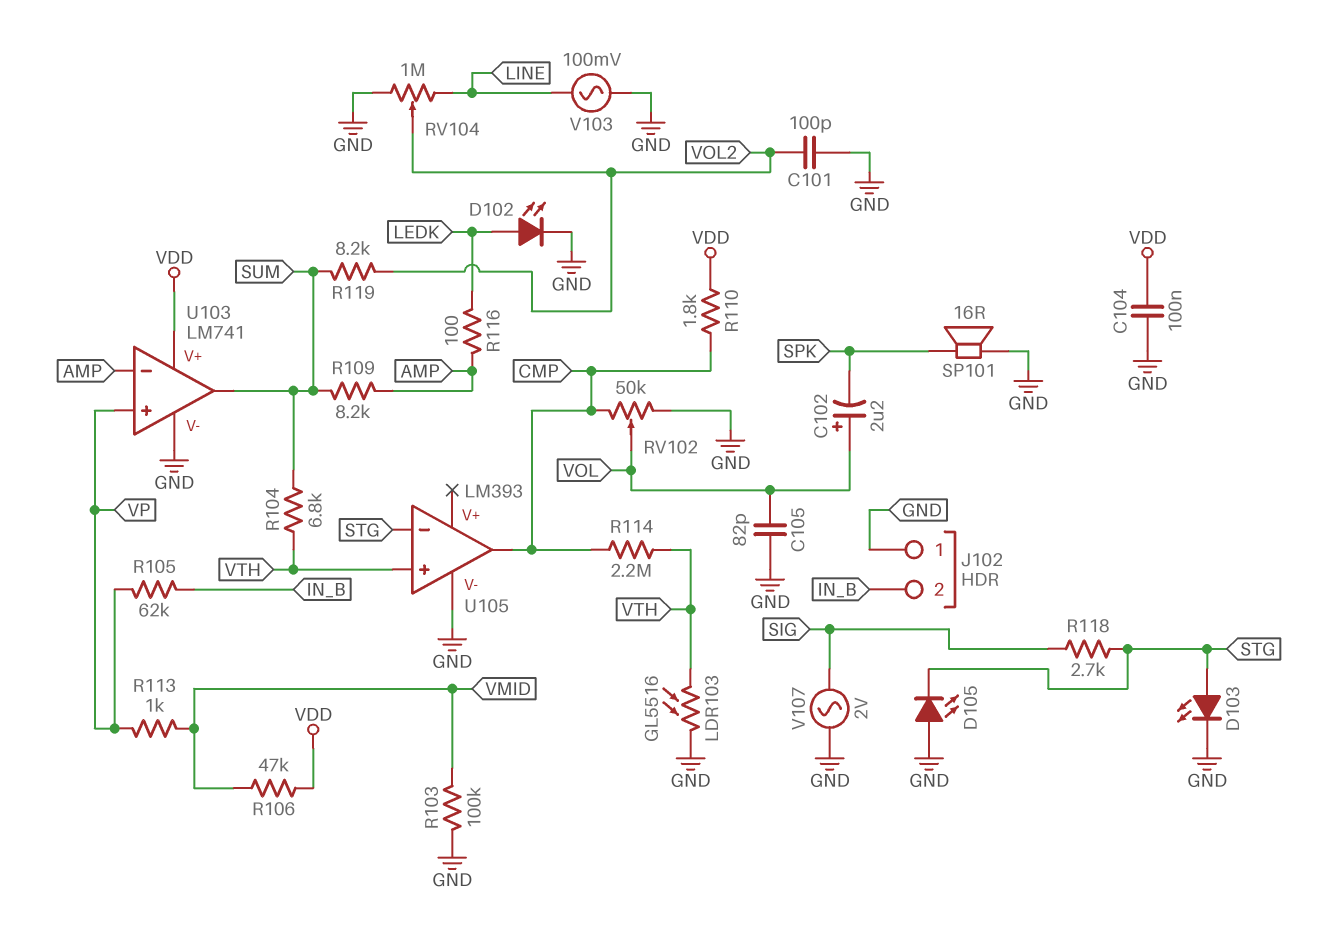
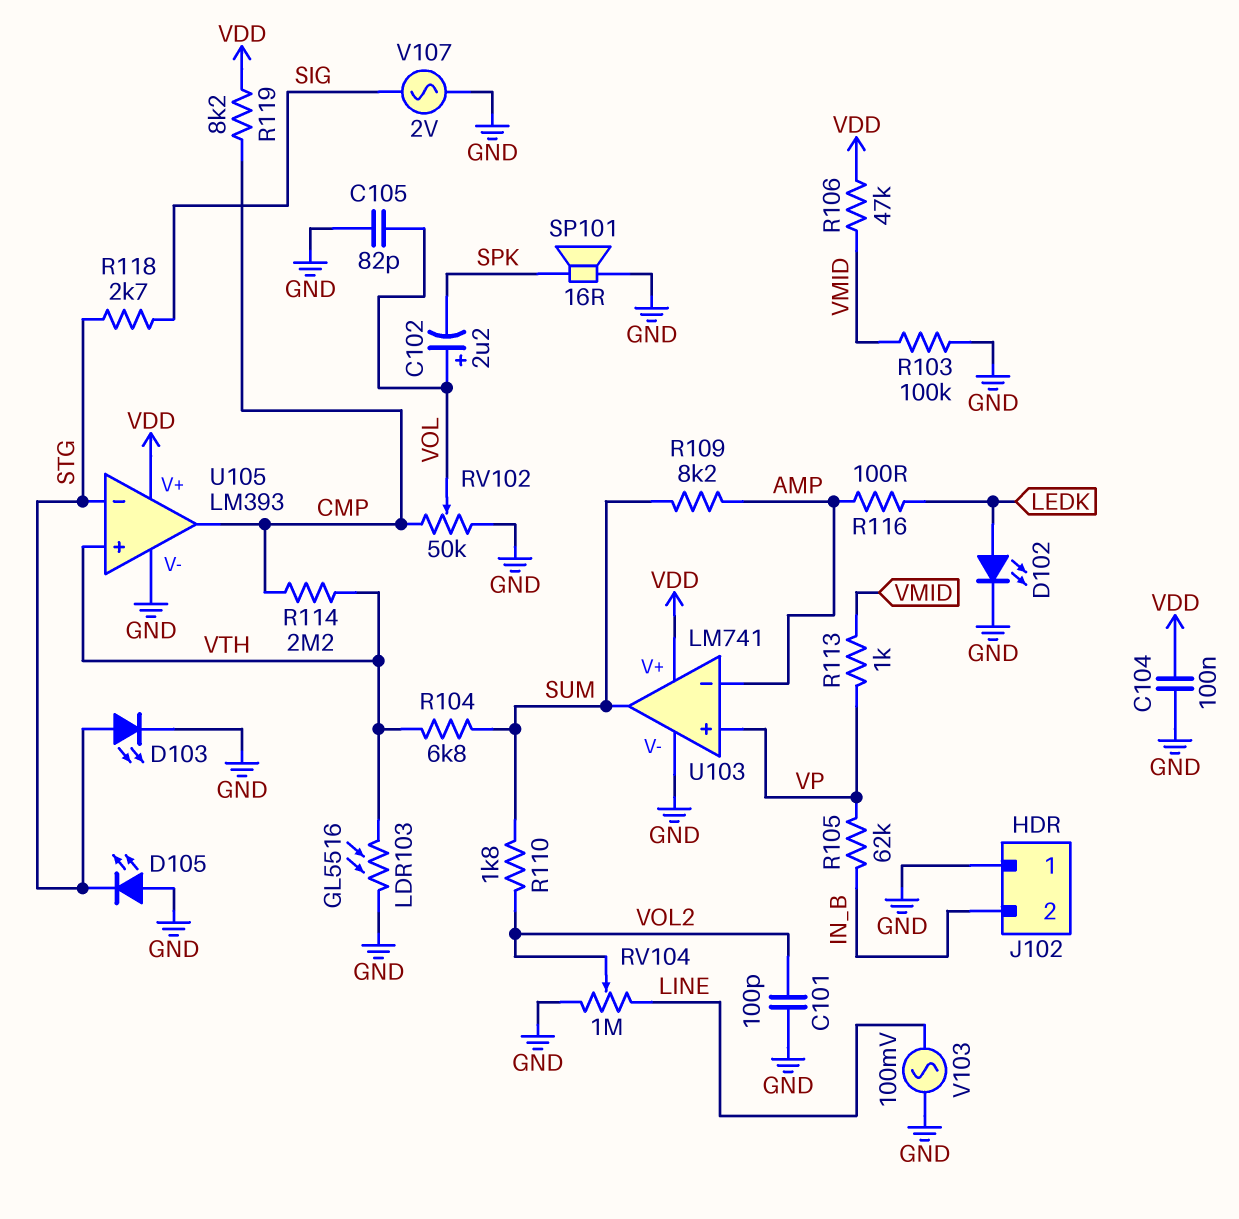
R110: 1.8k (CMP, VDD) -> 1.8k (SUM, VOL2)
R119: 8.2k (SUM, VOL2) -> 8.2k (CMP, VDD)
U105 pin V+: none -> VDD

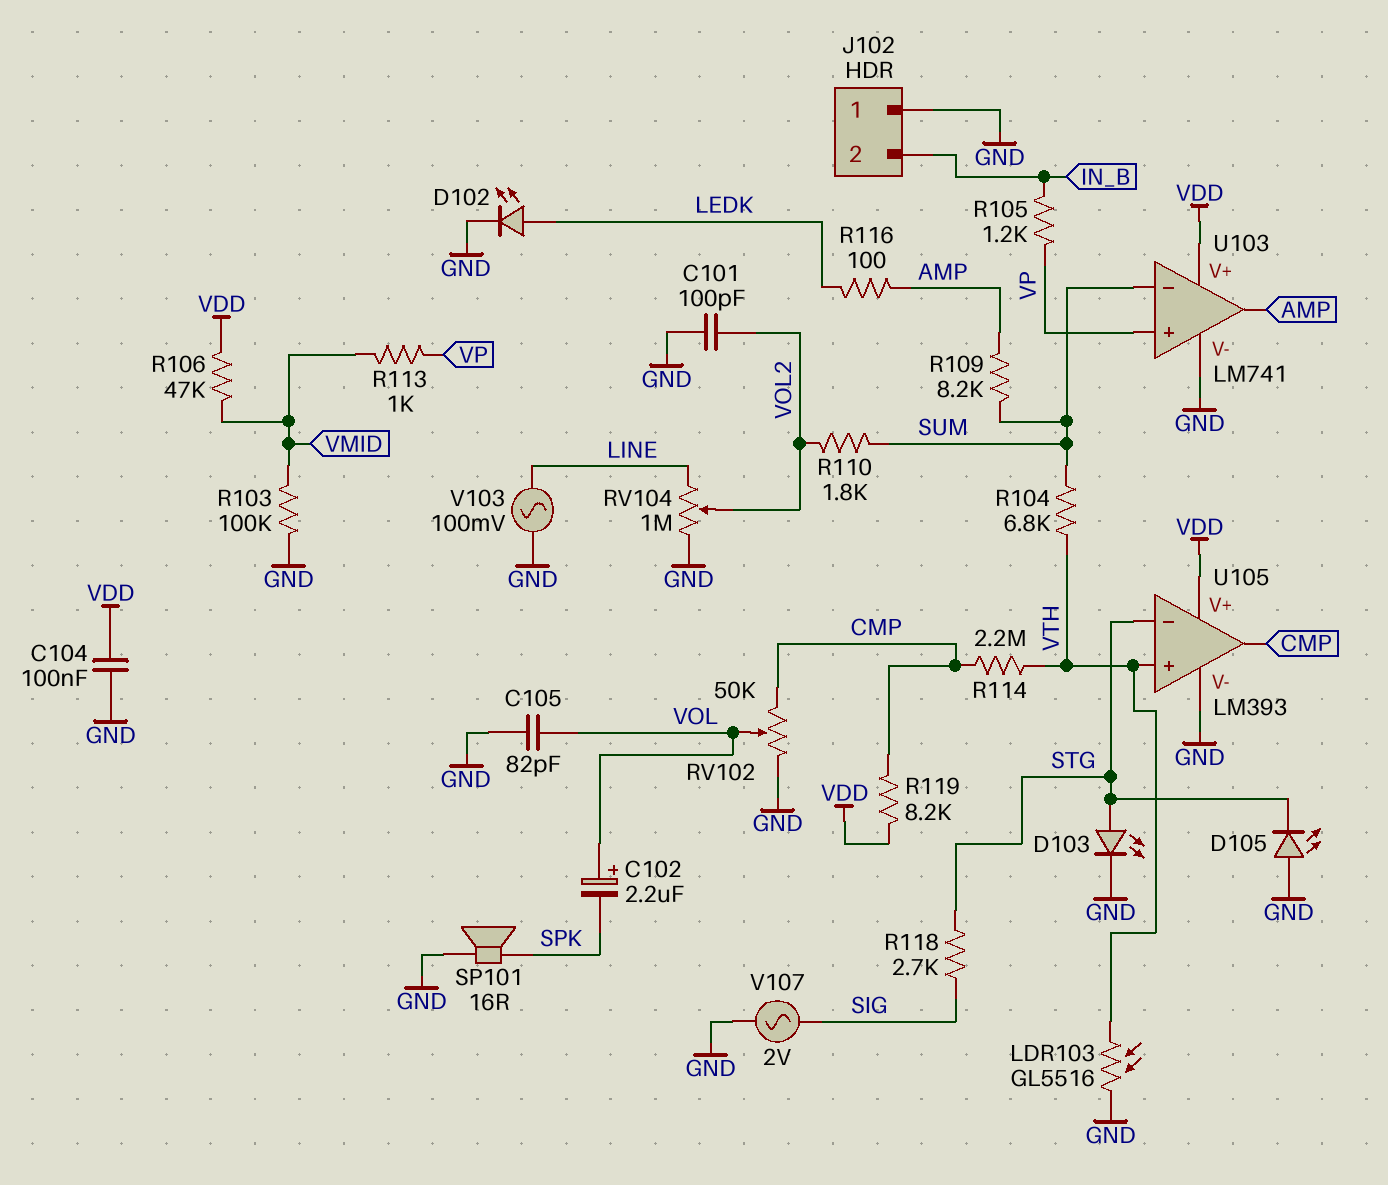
R105: 62k (IN_B, VP) -> 1.2k (IN_B, VP)
U103 pin in-: AMP -> SUM
U103 pin out: SUM -> AMP

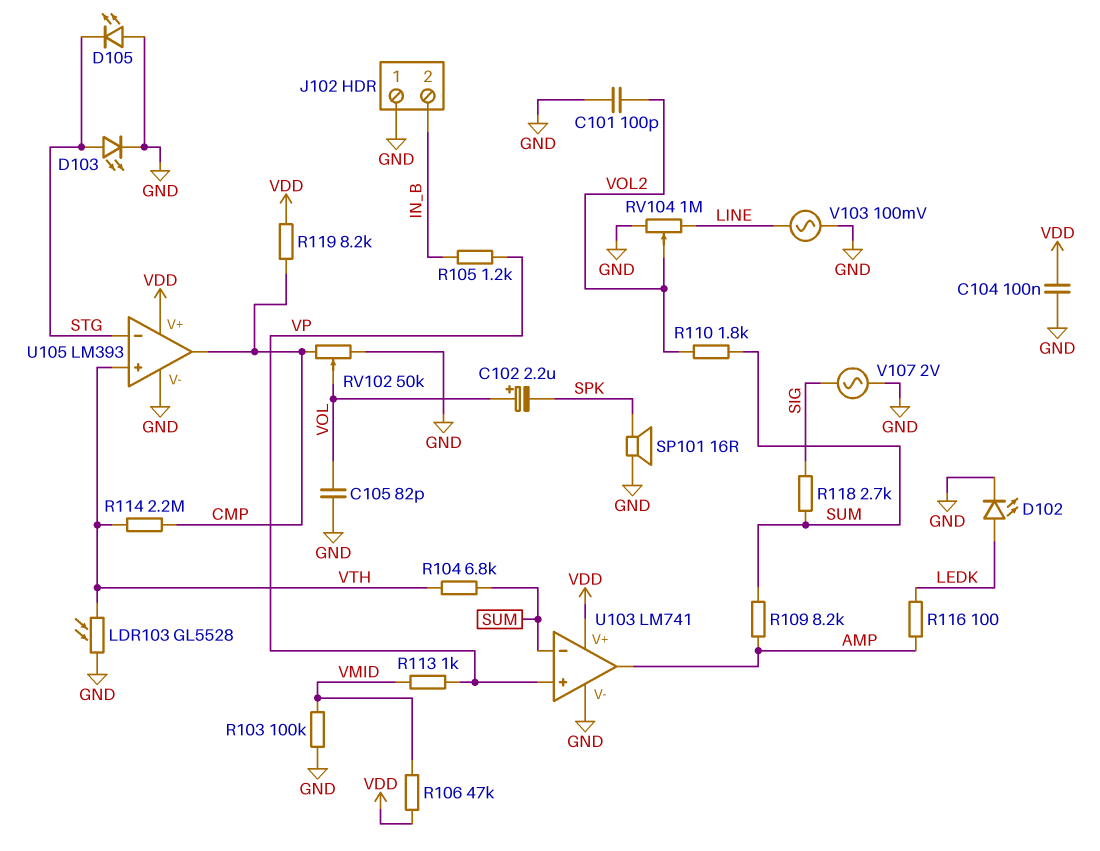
LDR103: GL5516 (GND, VTH) -> GL5528 (GND, VTH)
R118: 2.7k (SIG, STG) -> 2.7k (SIG, SUM)

